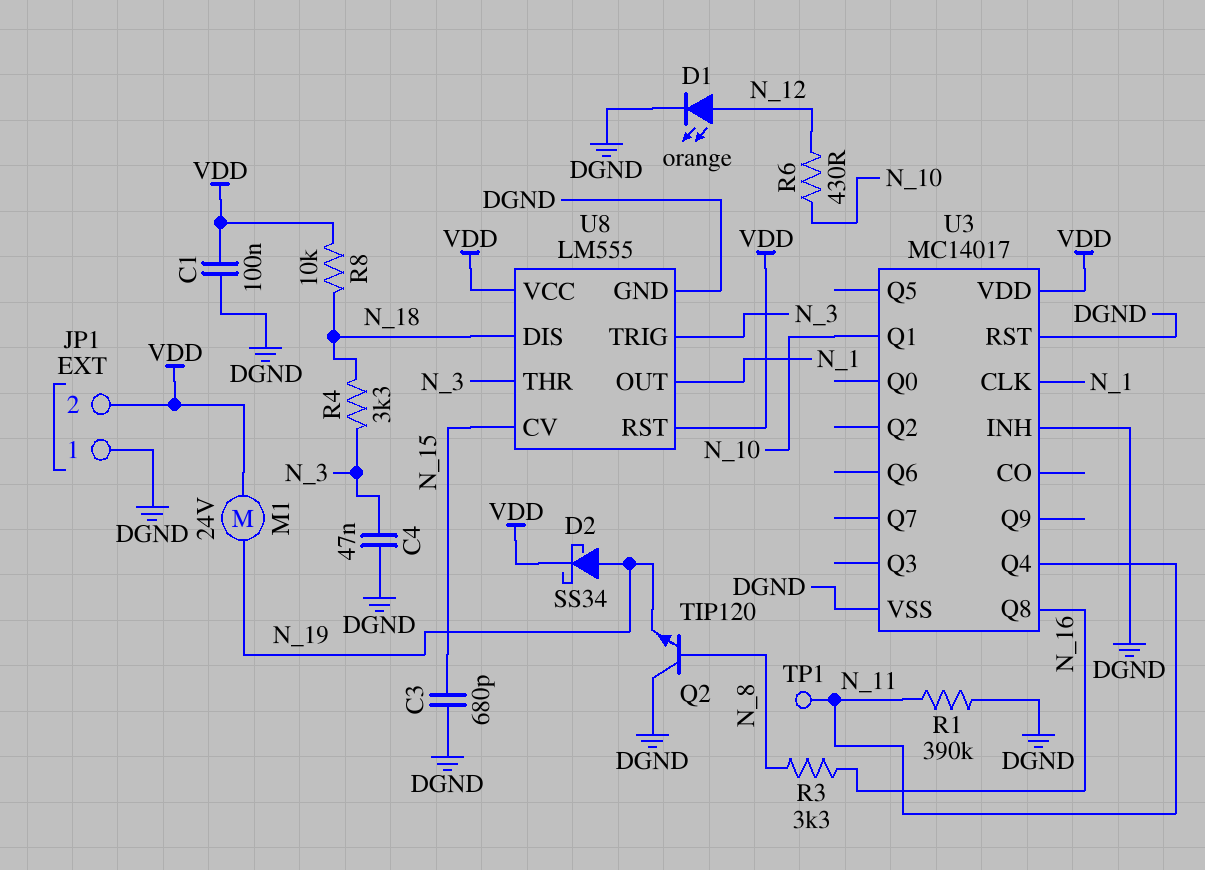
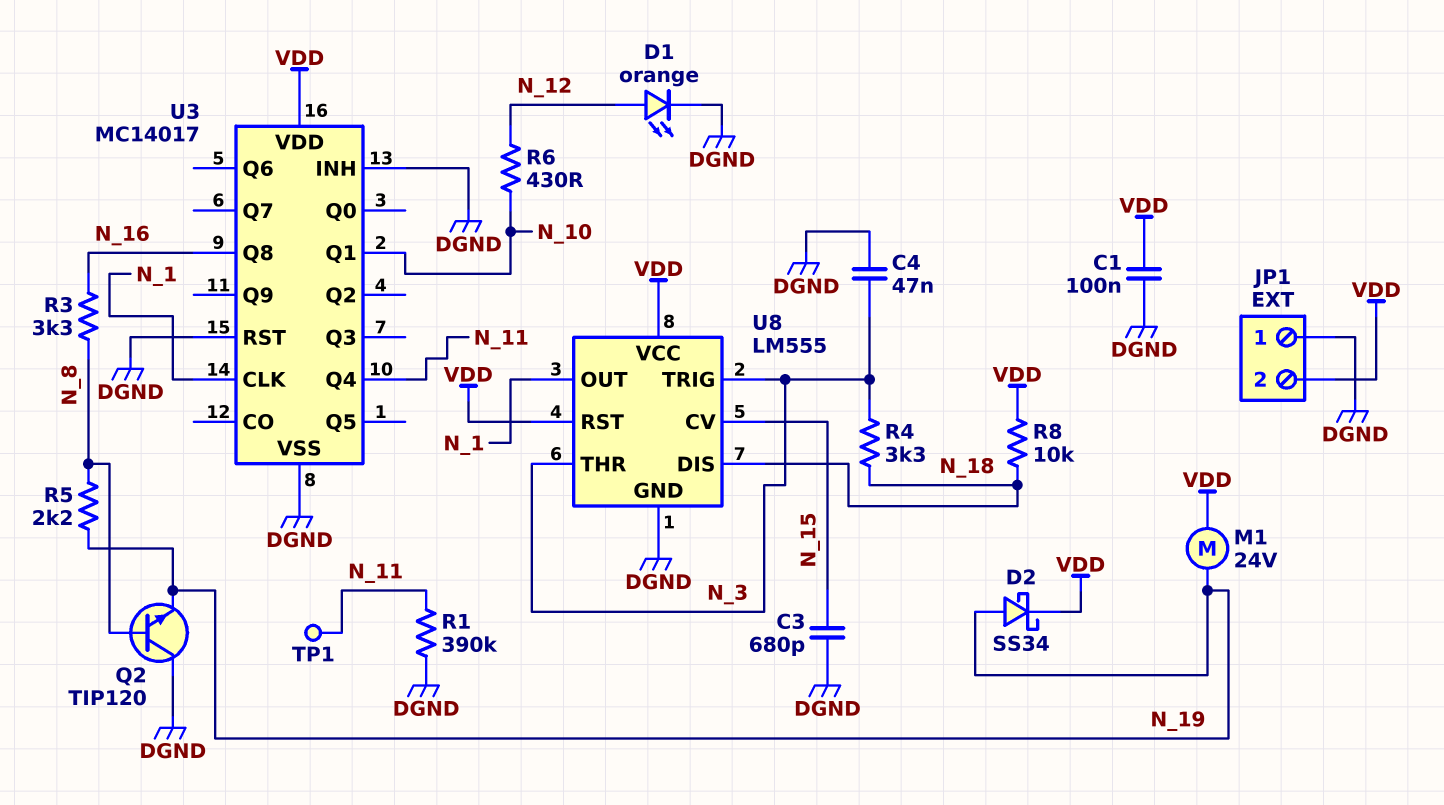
R5: none -> 2.2k (N_8, N_19)

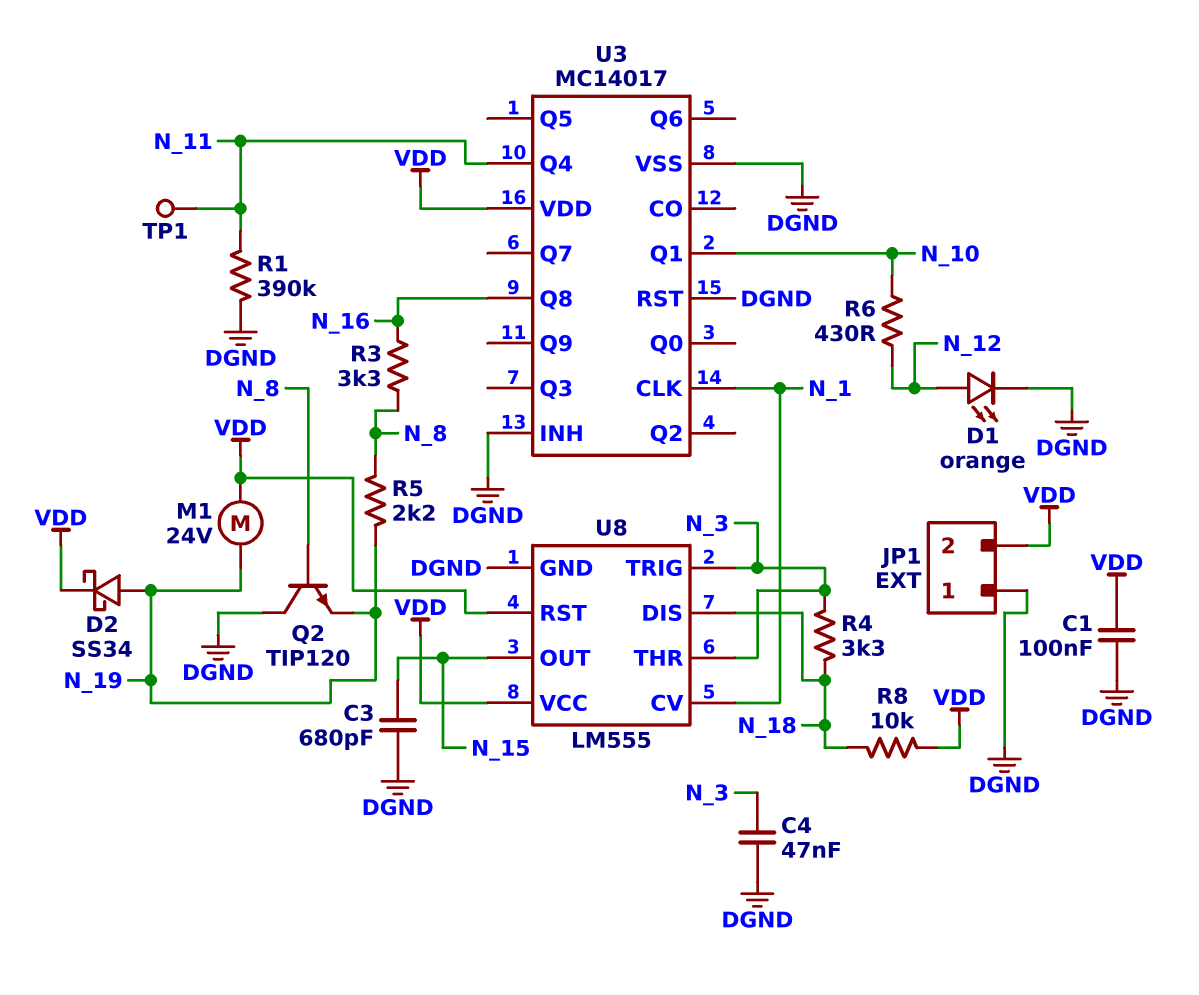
U8 pin CV: N_15 -> N_1
U8 pin OUT: N_1 -> N_15

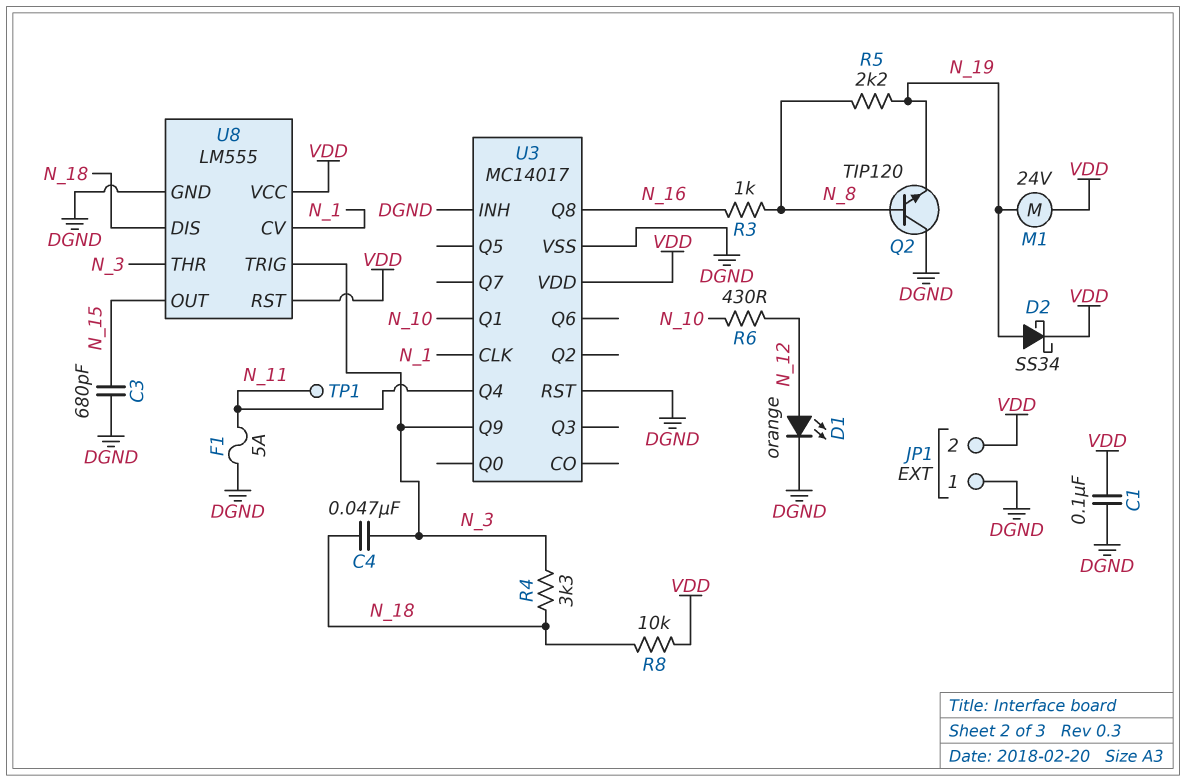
C4: 47nF (DGND, N_3) -> 47nF (N_3, N_18)
F1: none -> 5A (DGND, N_11)
R1: 390k (DGND, N_11) -> none
R3: 3.3k (N_8, N_16) -> 1k (N_8, N_16)
U3 pin Q9: none -> N_3

